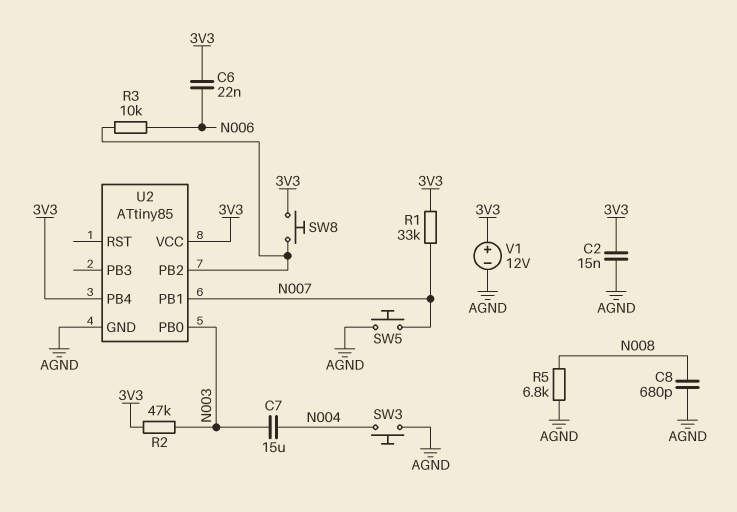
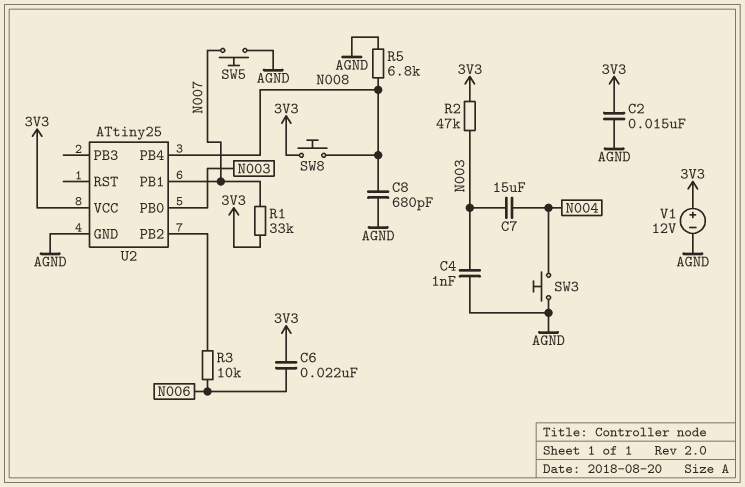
C4: none -> 1nF (AGND, N003)
SW8: button (3V3, U2/PB2) -> button (3V3, N008)
U2: ATtiny85 -> ATtiny25
U2 pin PB4: 3V3 -> N008

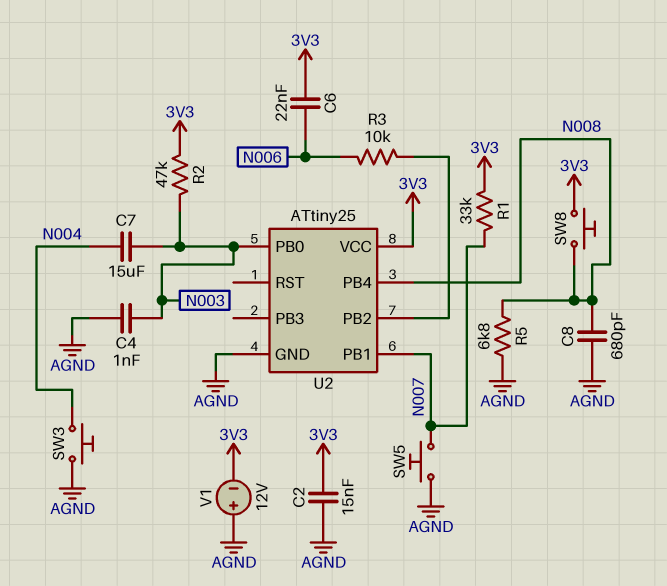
V1: 12V (plus 3V3, minus AGND) -> 12V (plus AGND, minus 3V3)

